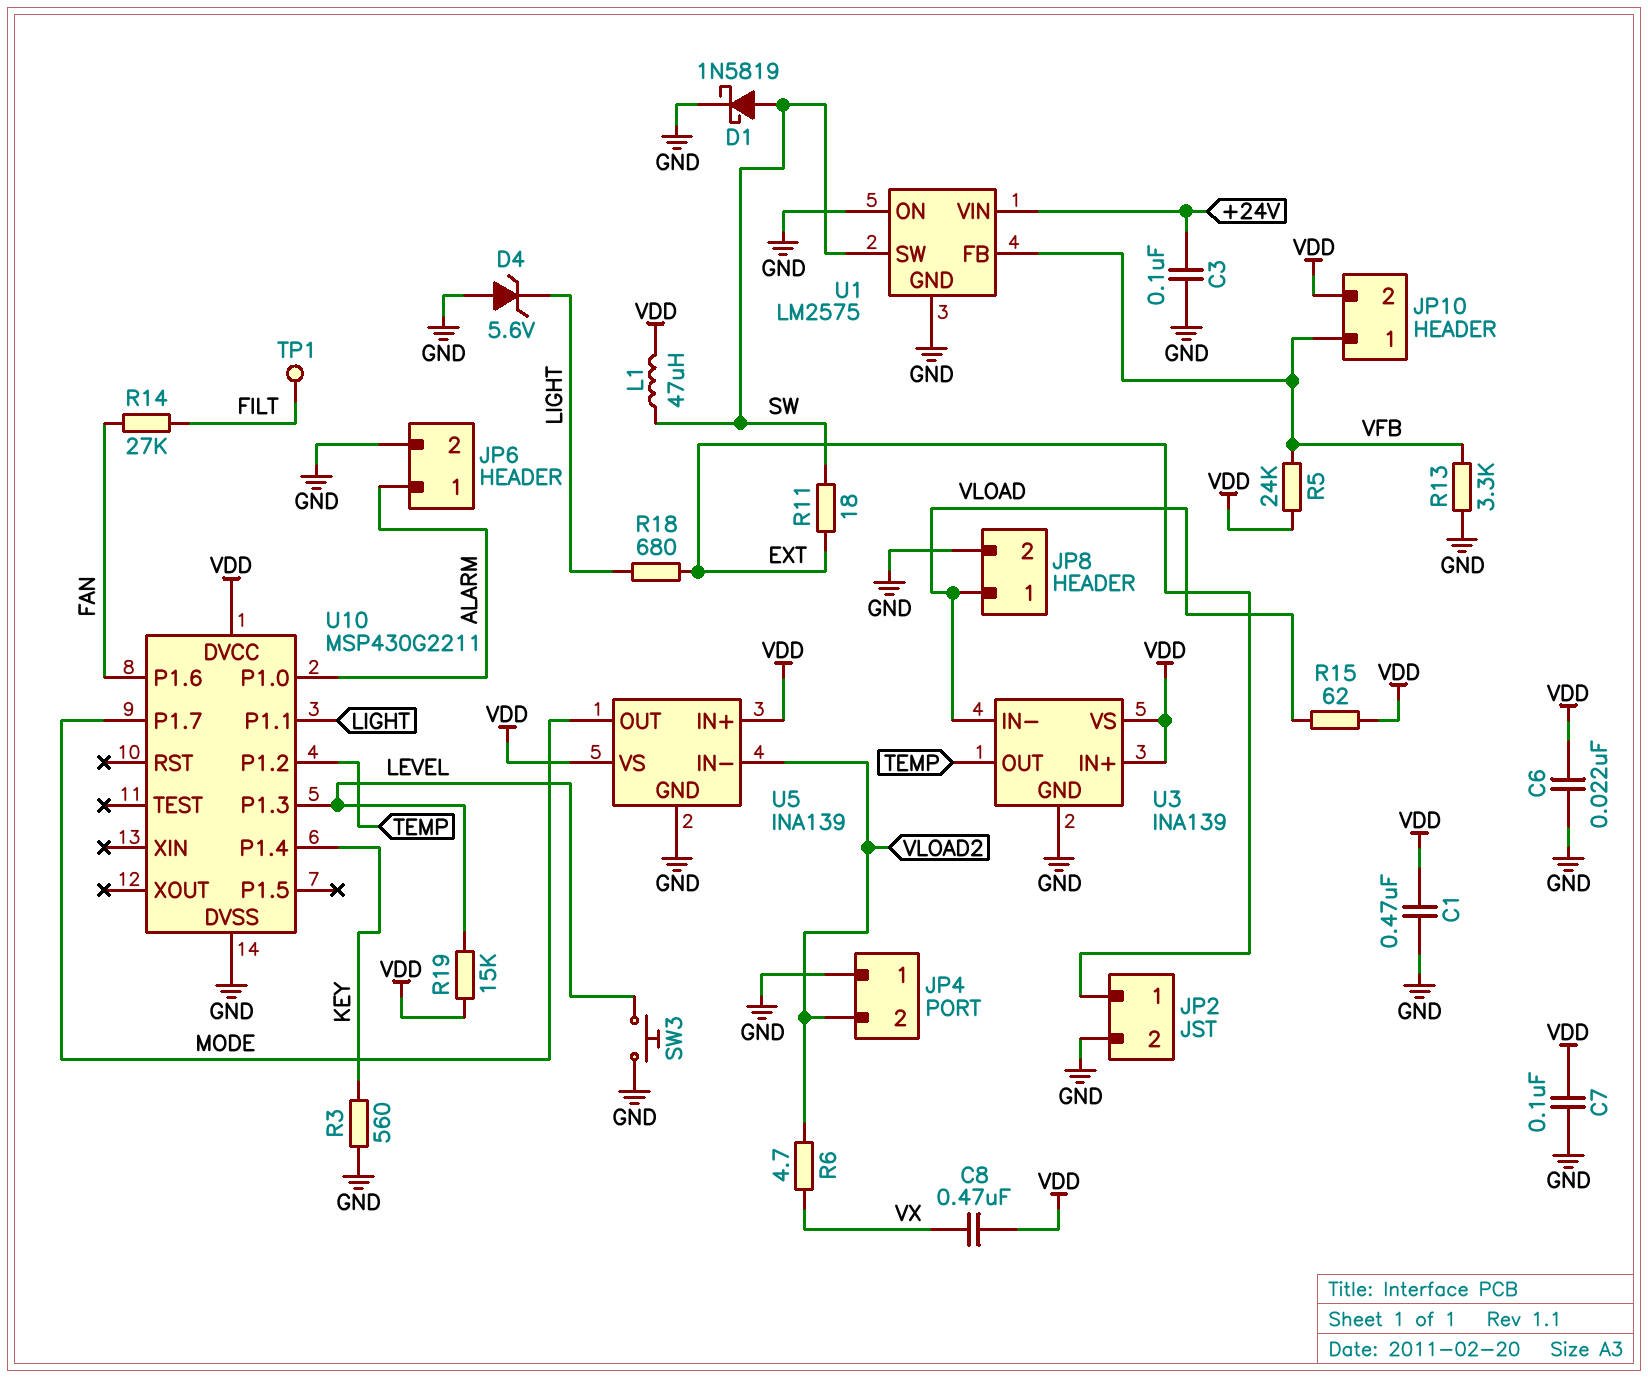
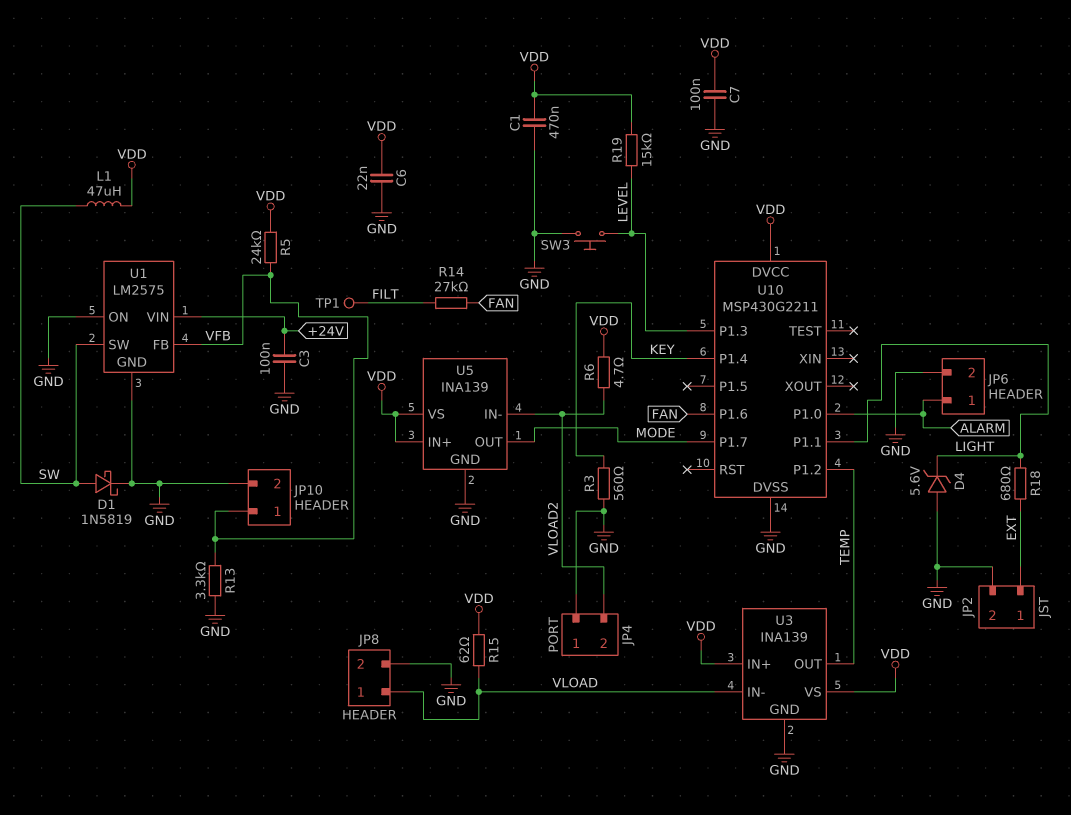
C8: 470nF (VDD, VX) -> none
JP10 pin 2: VDD -> GND
R6: 4.7 (VLOAD2, VX) -> 4.7 (VDD, VLOAD2)
R11: 18 (EXT, SW) -> none

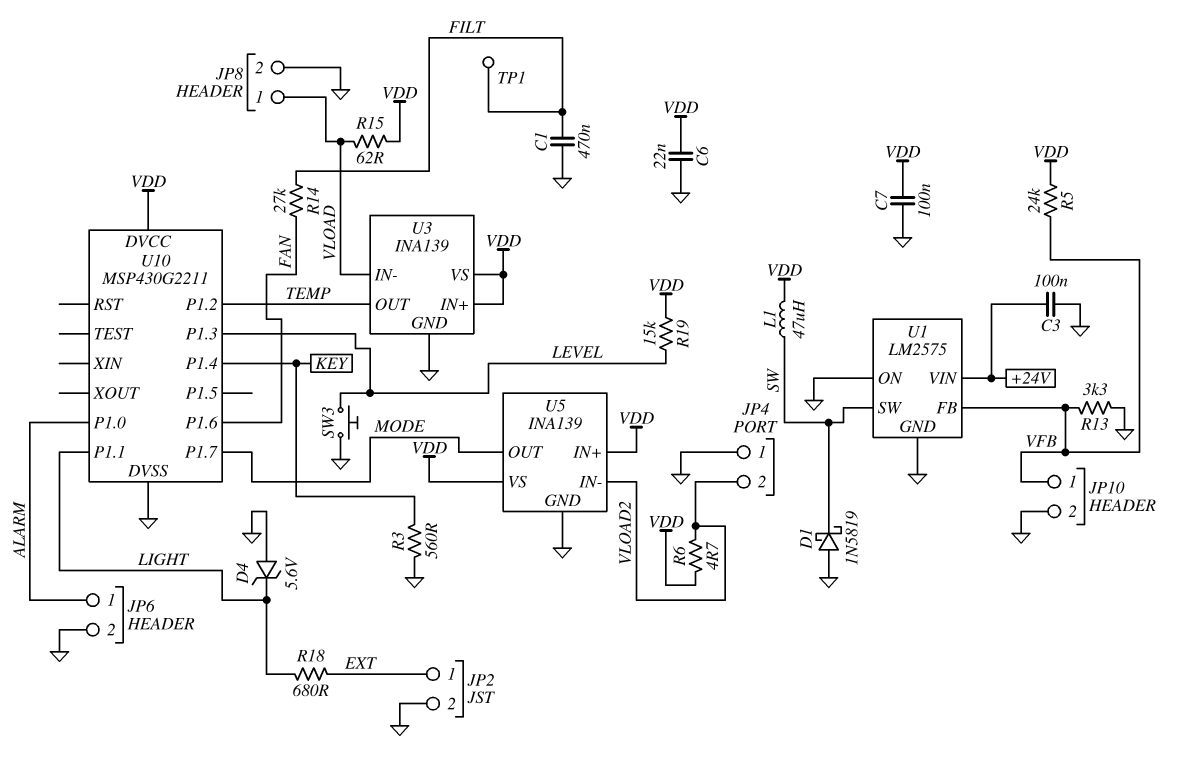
C1: 470nF (GND, VDD) -> 470nF (FILT, GND)
D1: schottky 1N5819 (A SW, K GND) -> schottky 1N5819 (A GND, K SW)

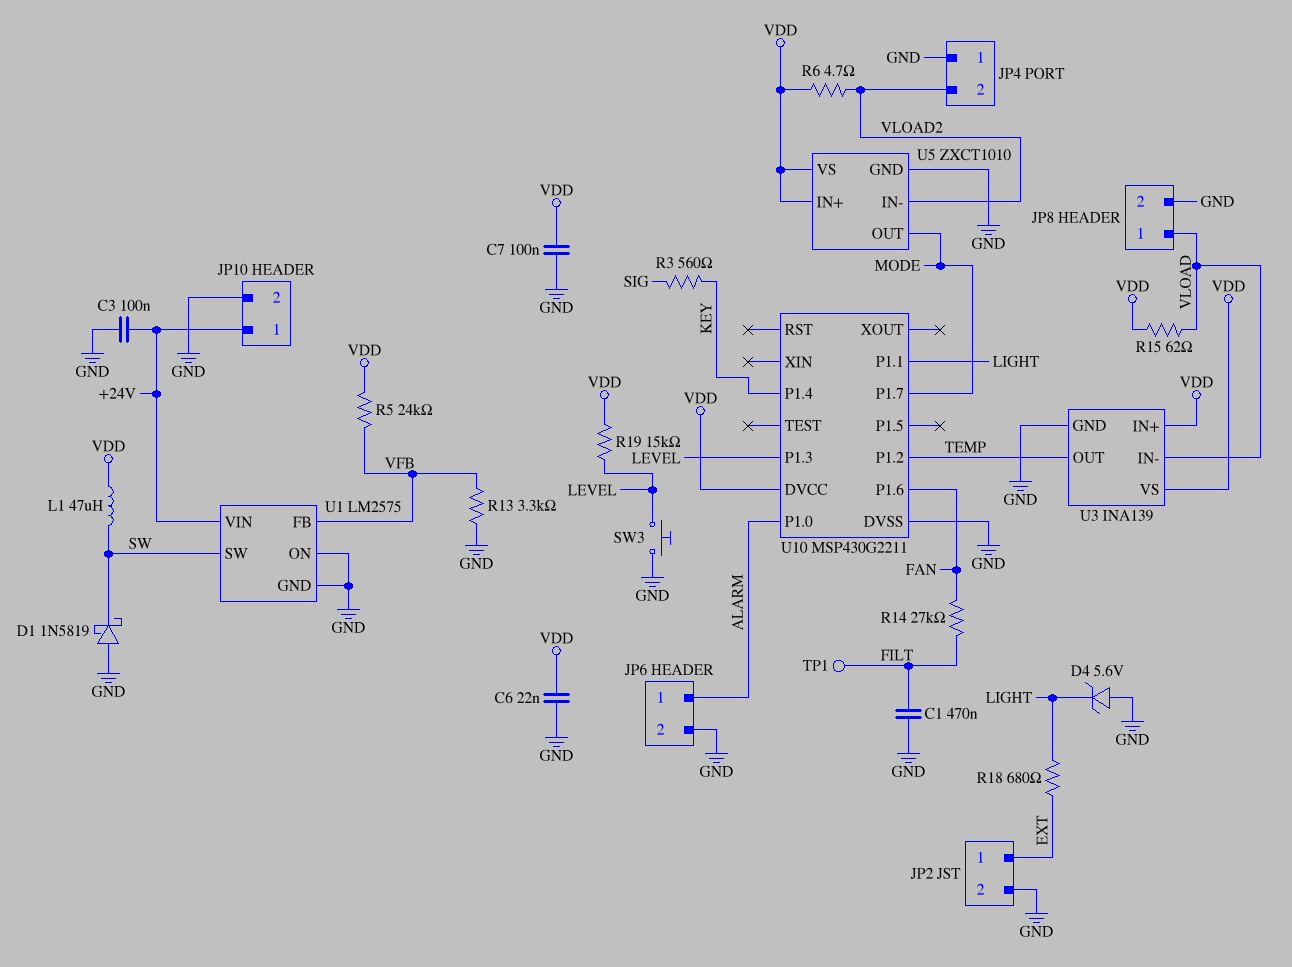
JP10 pin 1: VFB -> +24V
R3: 560 (GND, KEY) -> 560 (KEY, SIG)
U5: INA139 -> ZXCT1010

